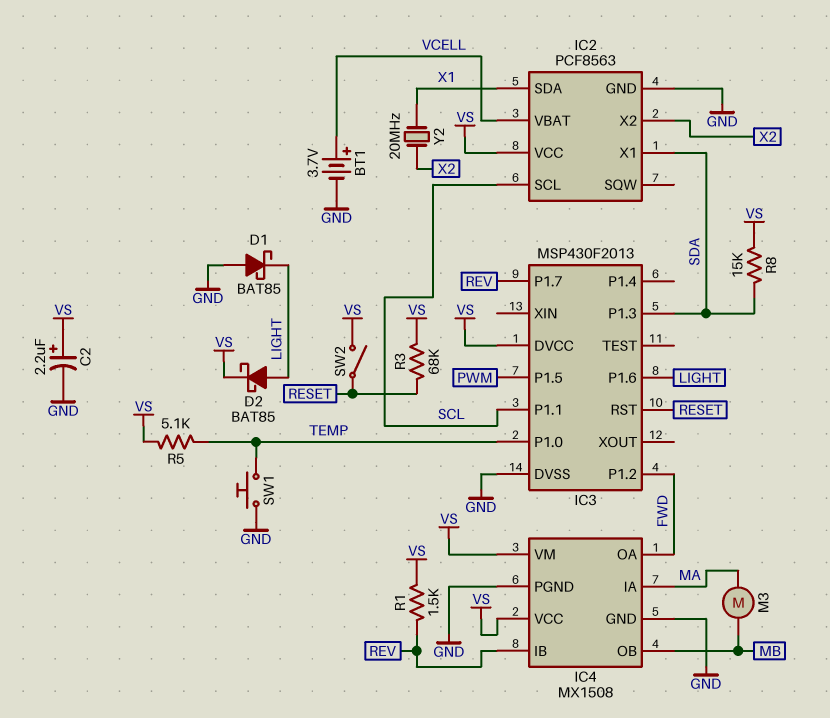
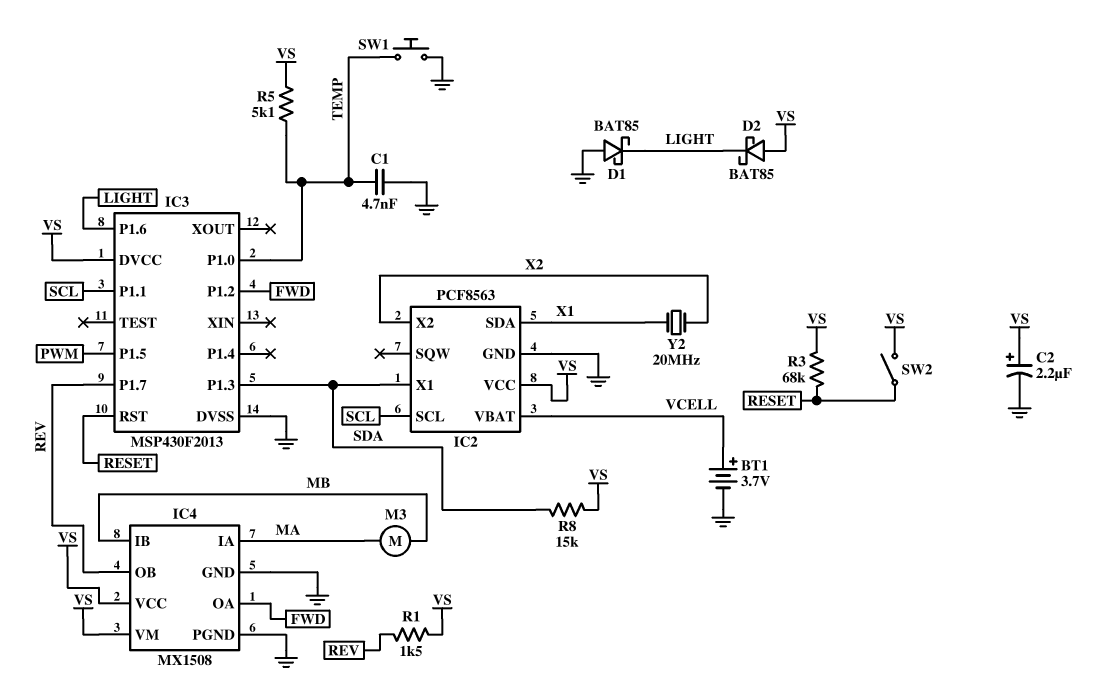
C1: none -> 4.7nF (GND, TEMP)
D2: schottky BAT85 (A LIGHT, K VS) -> schottky BAT85 (A VS, K LIGHT)
IC4 pin IB: REV -> MB
IC4 pin OB: MB -> REV

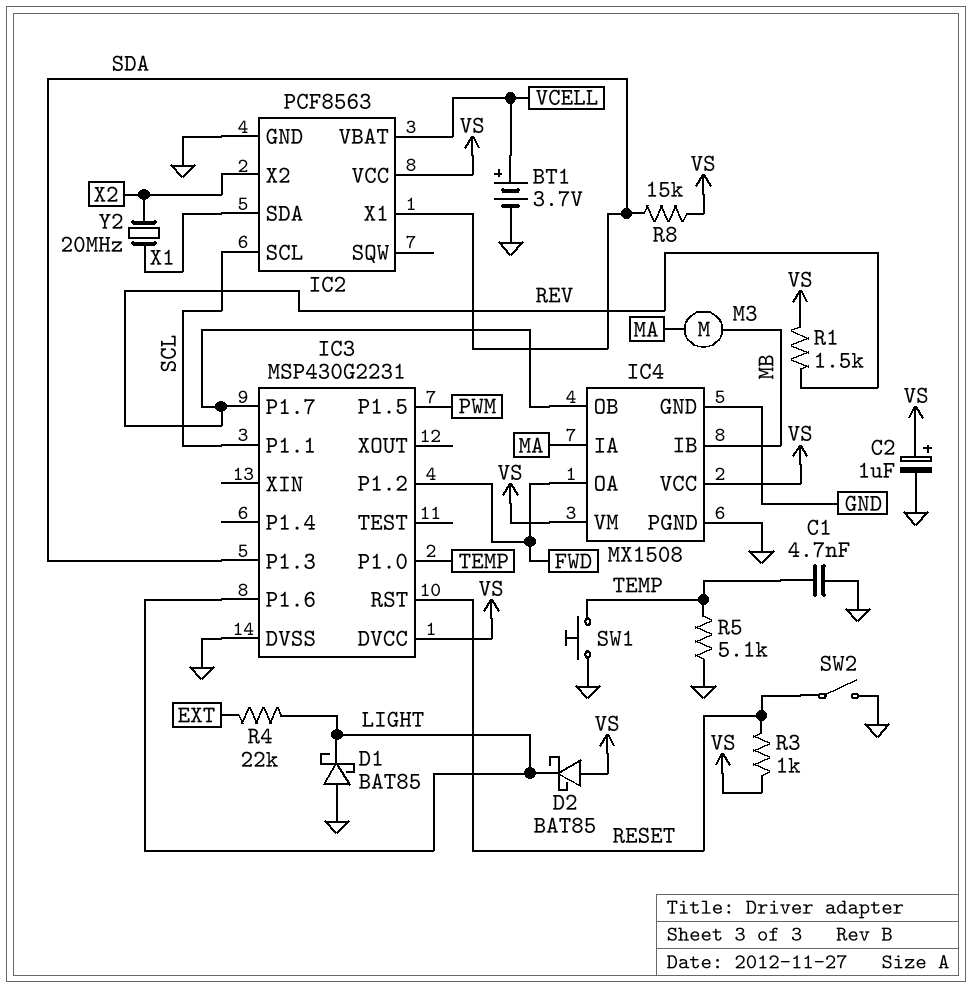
C2: 2.2uF (plus VS, minus GND) -> 1uF (plus VS, minus GND)
IC3: MSP430F2013 -> MSP430G2231
R3: 68k (RESET, VS) -> 1k (RESET, VS)
R4: none -> 22k (EXT, LIGHT)
R5: 5.1k (TEMP, VS) -> 5.1k (GND, TEMP)
SW2: switch (RESET, VS) -> switch (GND, RESET)

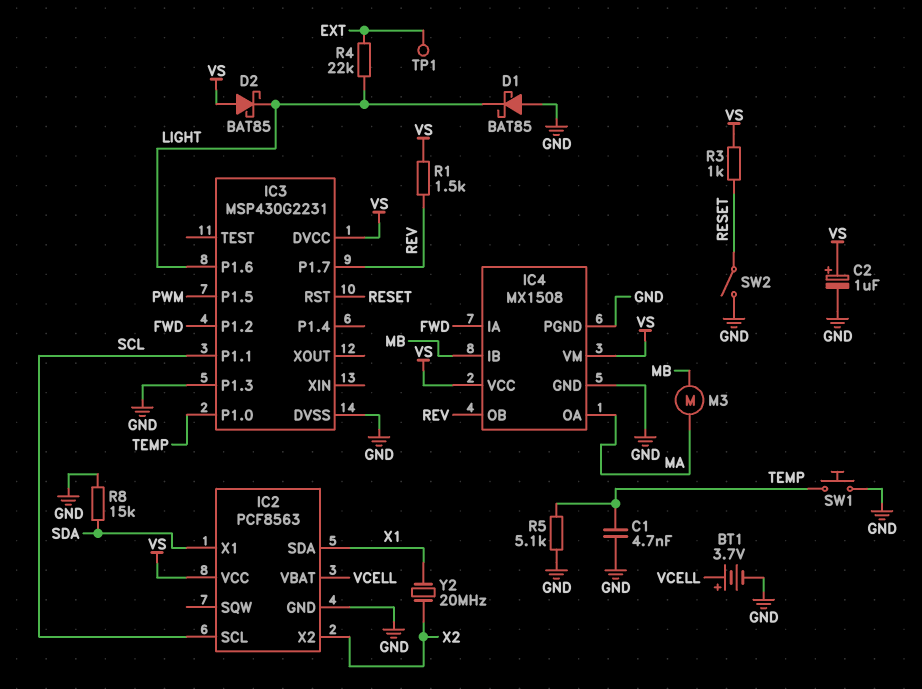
IC3 pin P1.3: SDA -> GND
IC4 pin IA: MA -> FWD
IC4 pin OA: FWD -> MA
R8: 15k (SDA, VS) -> 15k (GND, SDA)
TP1: none -> test point (EXT)

